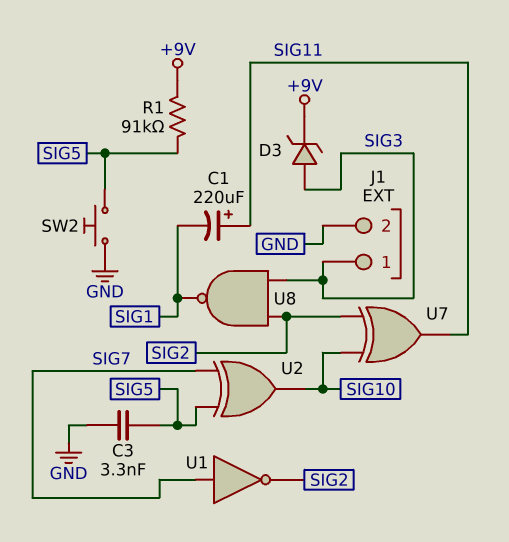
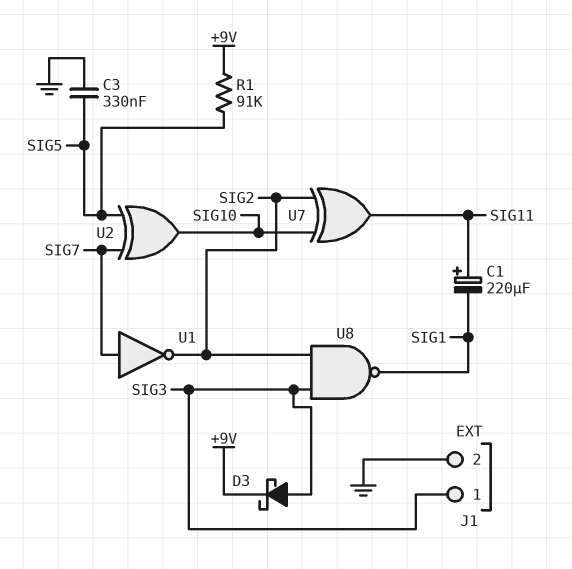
C3: 3.3nF (GND, SIG5) -> 330nF (GND, SIG5)
D3: zener (A SIG3, K +9V) -> schottky (A SIG3, K +9V)
SW2: button (GND, SIG5) -> none

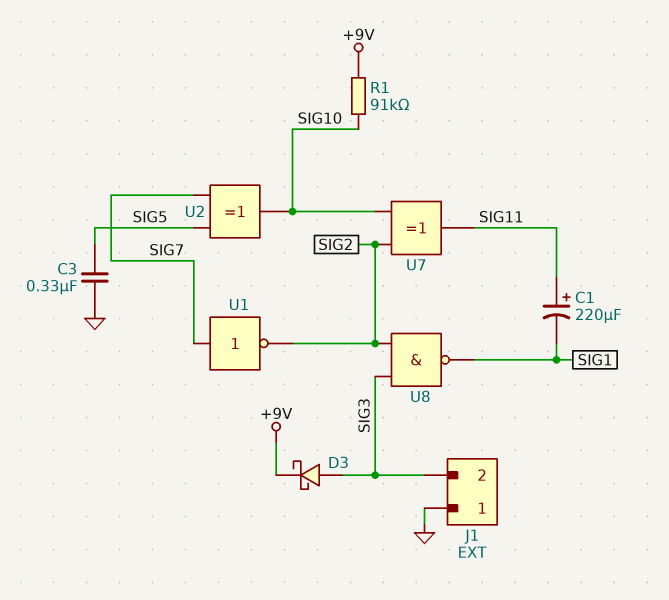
J1 pin 1: SIG3 -> GND
J1 pin 2: GND -> SIG3
R1: 91k (+9V, SIG5) -> 91k (+9V, SIG10)

